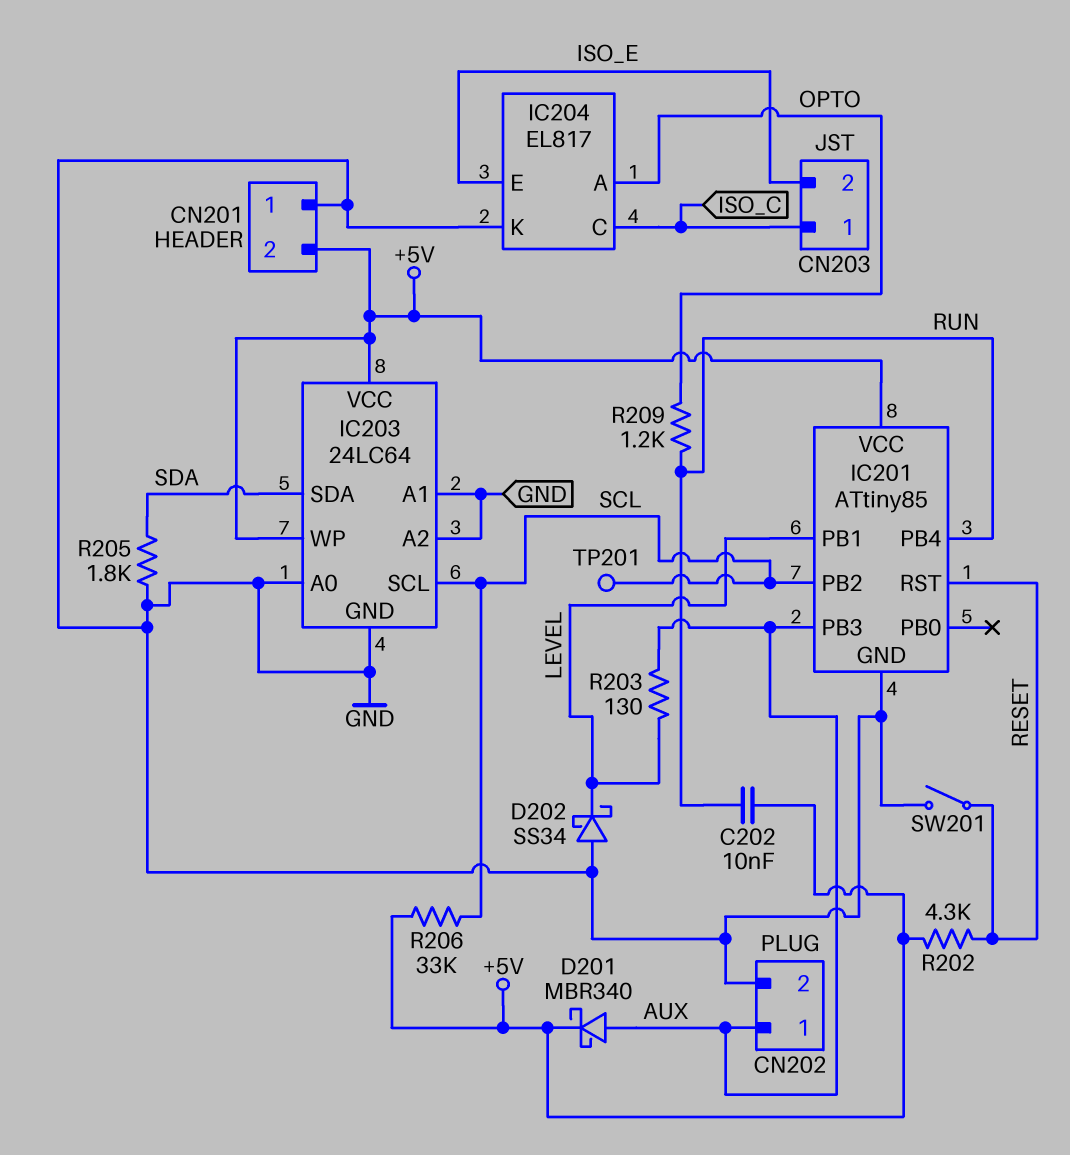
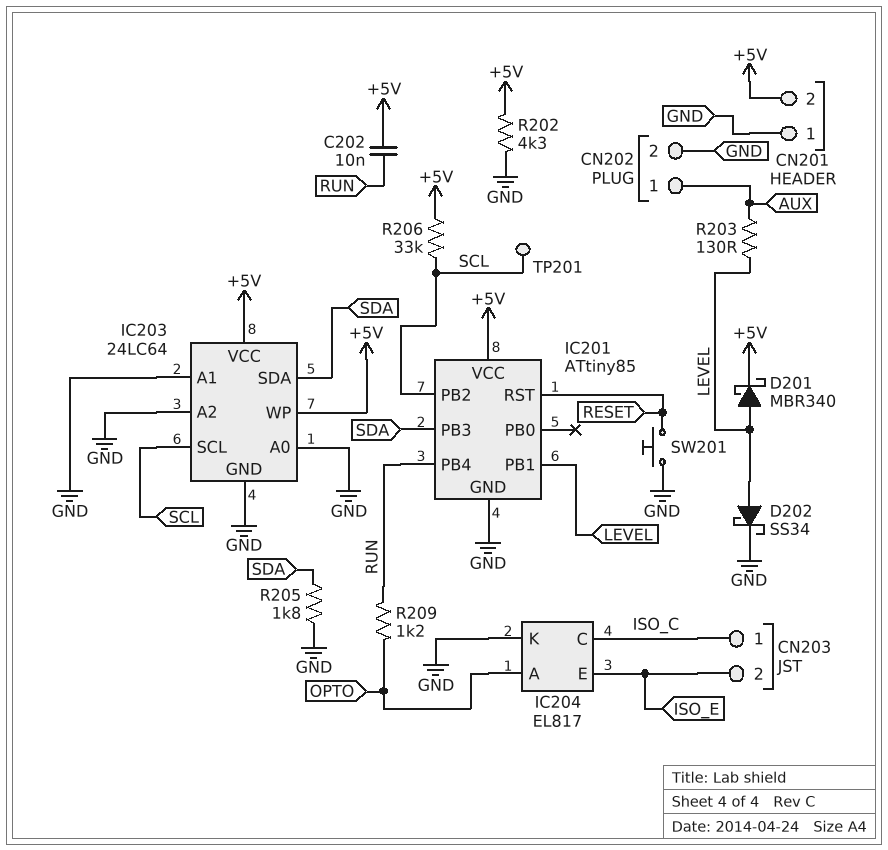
D201: schottky MBR340 (A AUX, K +5V) -> schottky MBR340 (A LEVEL, K +5V)
D202: schottky SS34 (A GND, K LEVEL) -> schottky SS34 (A LEVEL, K GND)
IC201 pin PB3: AUX -> SDA
R202: 4.3k (+5V, RESET) -> 4.3k (+5V, GND)
SW201: switch (GND, RESET) -> button (GND, RESET)

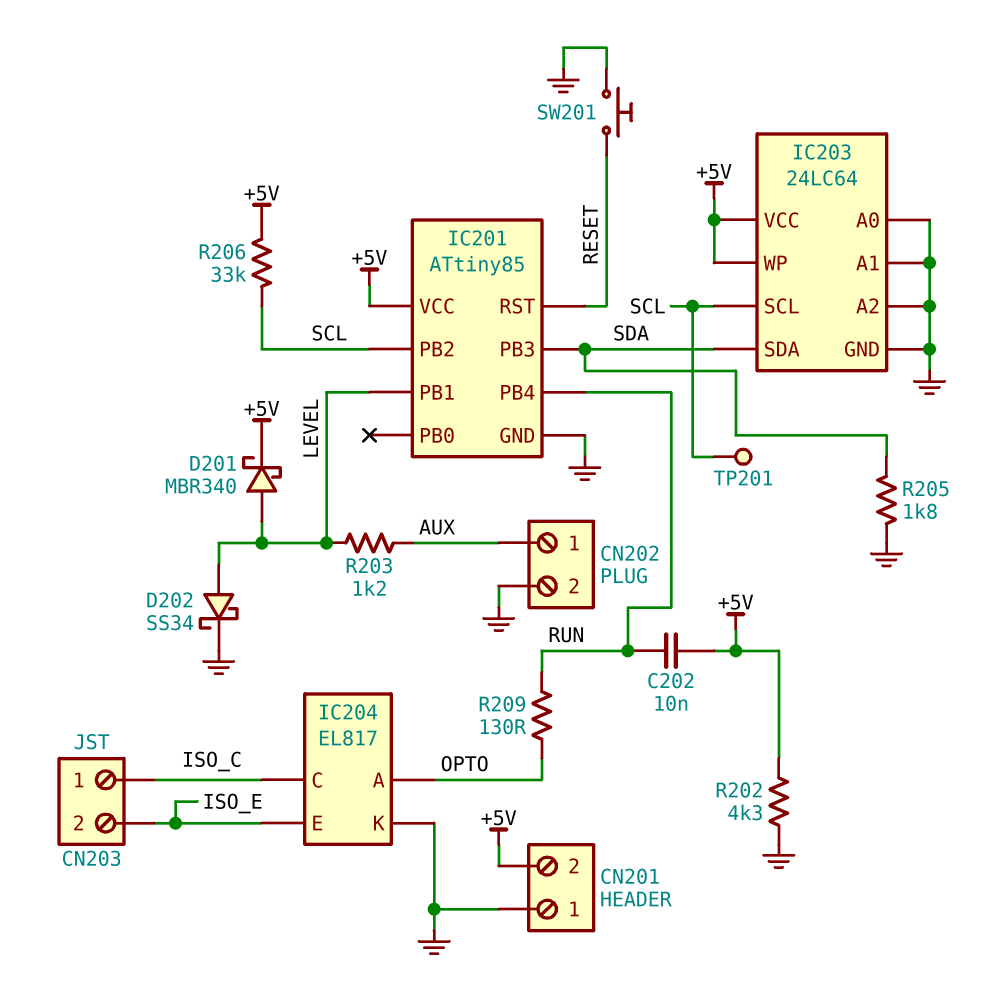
R203: 130 (AUX, LEVEL) -> 1.2k (AUX, LEVEL)
R209: 1.2k (OPTO, RUN) -> 130 (OPTO, RUN)

